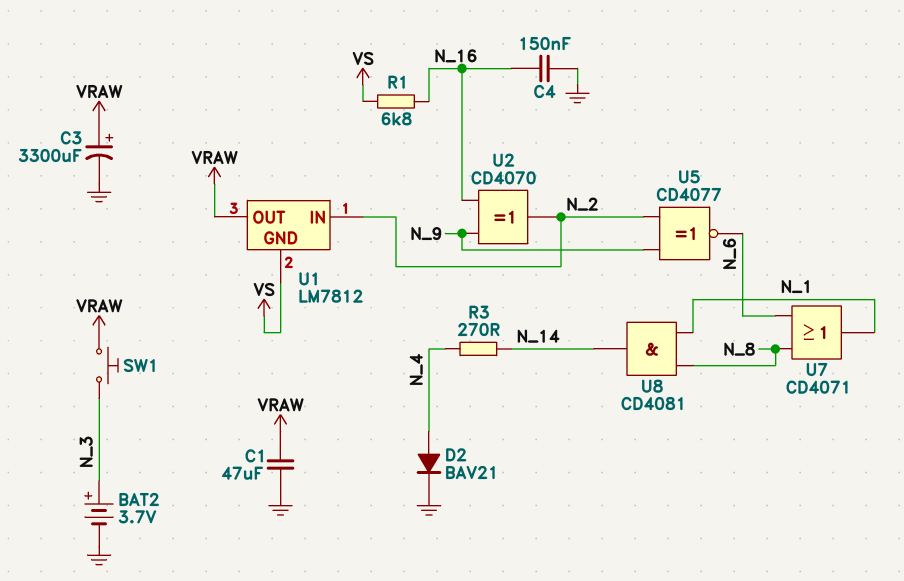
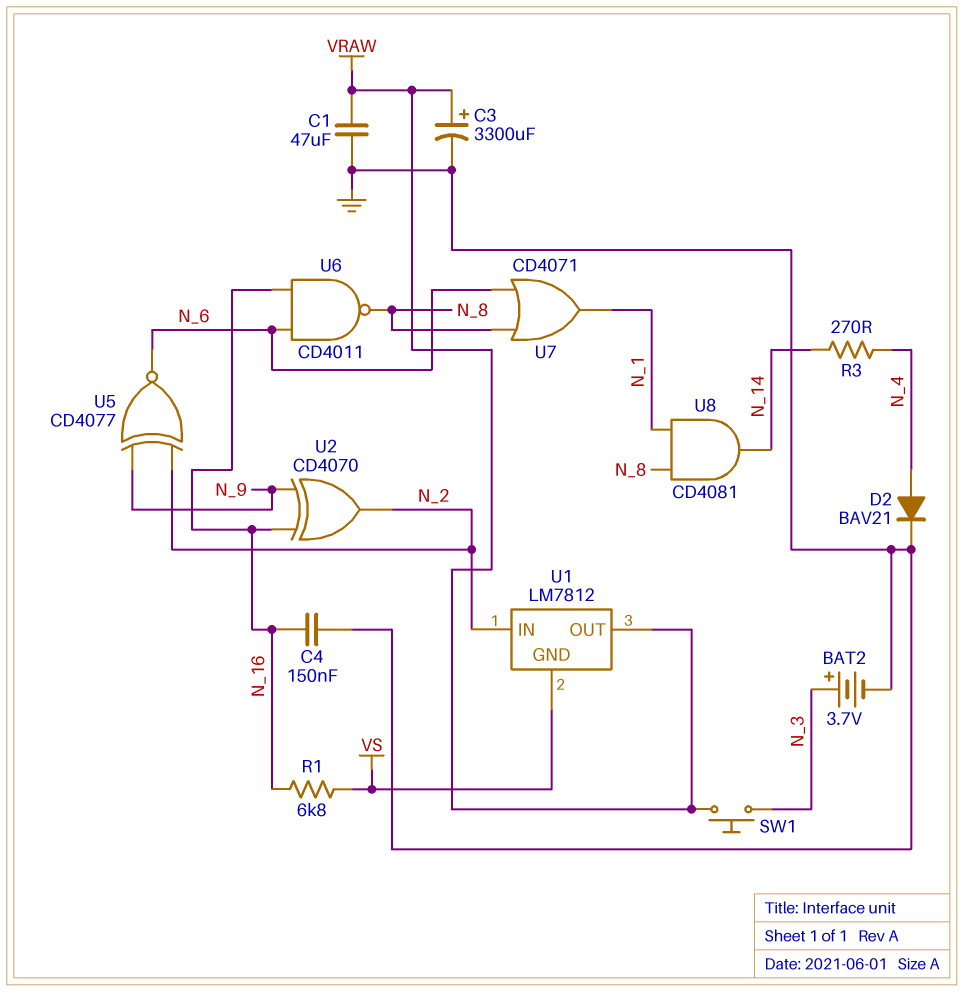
U6: none -> NAND CD4011 (in N_6, in N_16, out N_8)

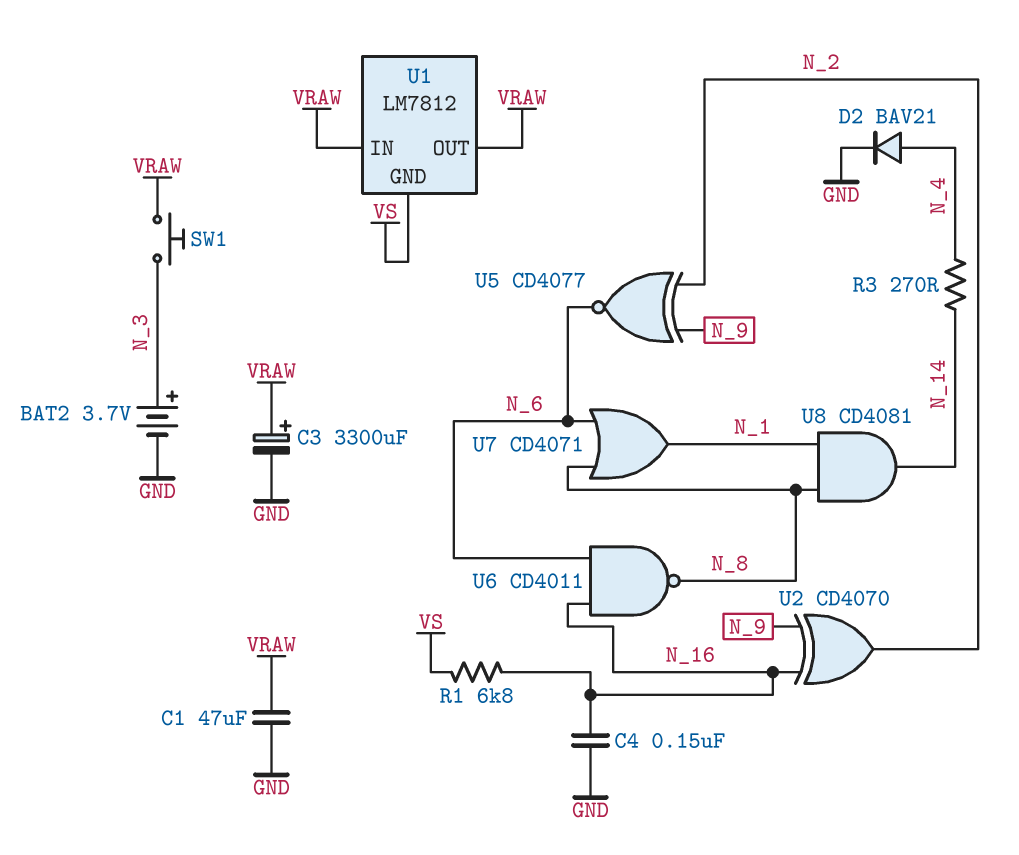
U1 pin IN: N_2 -> VRAW

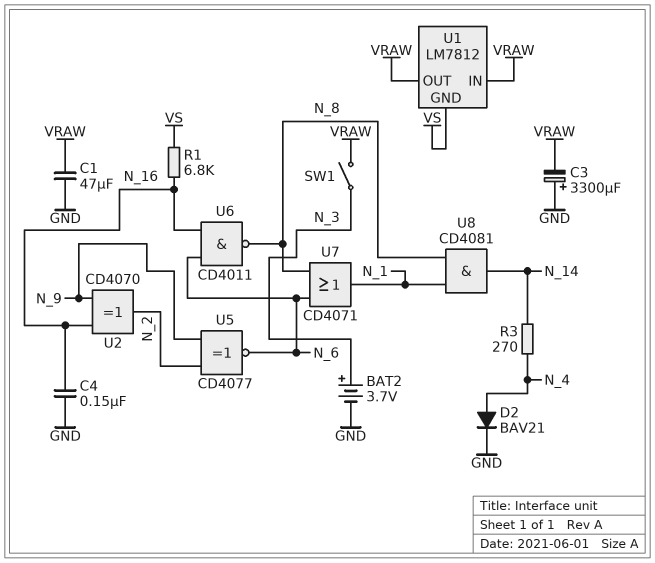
C3: 3300uF (plus VRAW, minus GND) -> 3300uF (plus GND, minus VRAW)
SW1: button (N_3, VRAW) -> switch (N_3, VRAW)

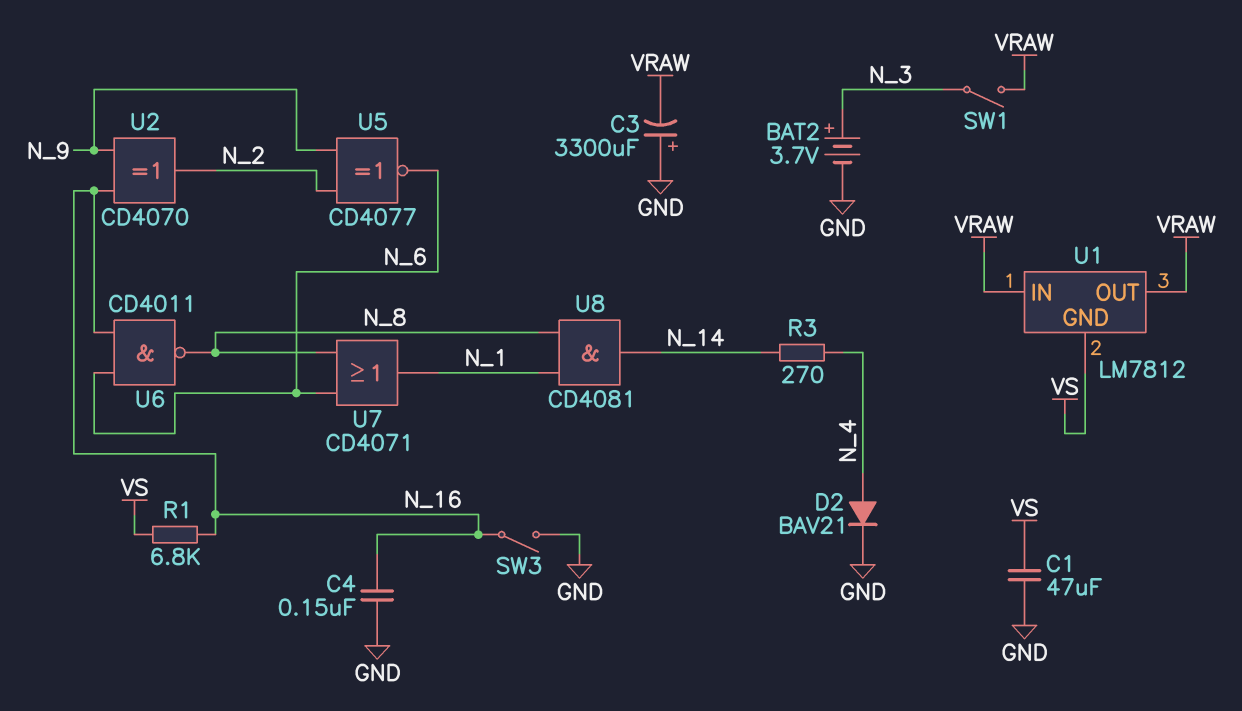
C1: 47uF (GND, VRAW) -> 47uF (GND, VS)
SW3: none -> switch (GND, N_16)

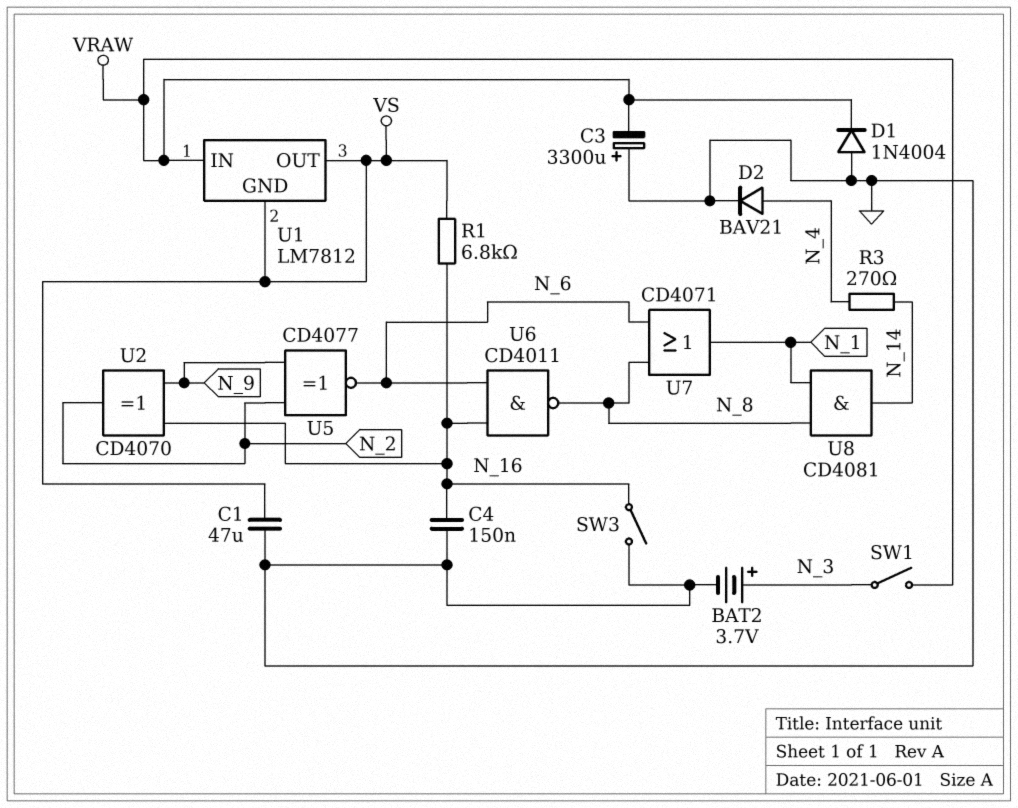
D1: none -> diode 1N4004 (A GND, K VRAW)
U1 pin OUT: VRAW -> VS

